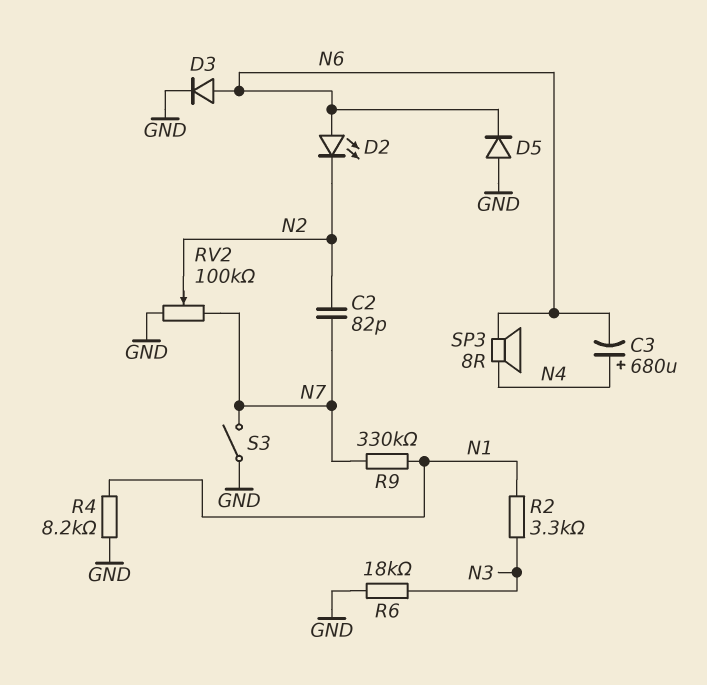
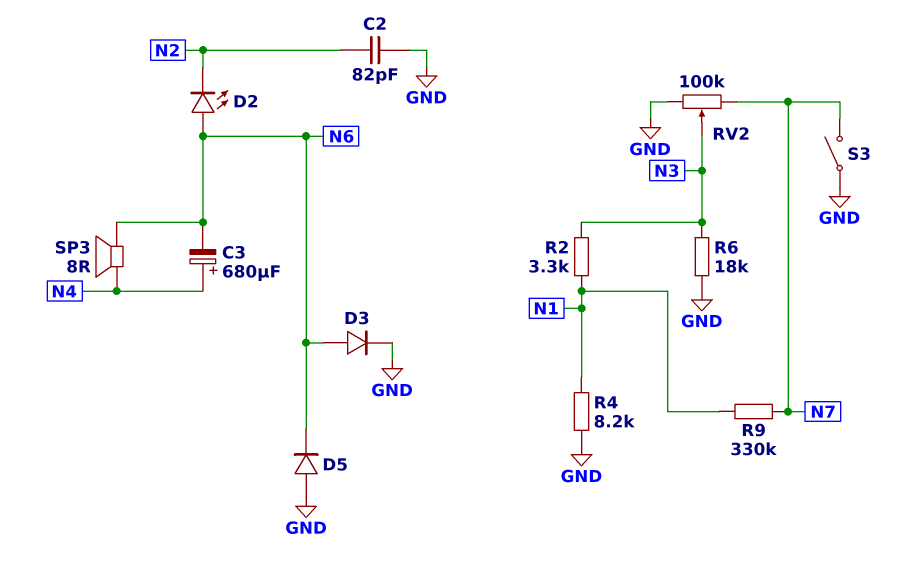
C2: 82pF (N2, N7) -> 82pF (GND, N2)
RV2: 100k (GND, N7, wiper N2) -> 100k (GND, N7, wiper N3)

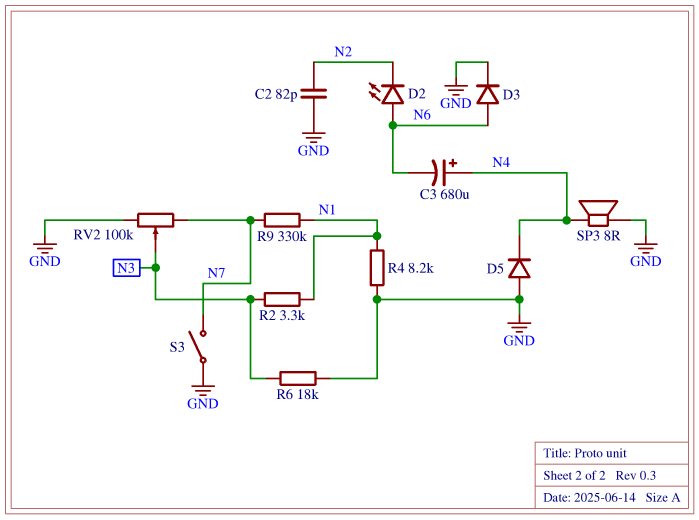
D5: diode (A GND, K N6) -> diode (A GND, K N4)
SP3: speaker 8R (N4, N6) -> speaker 8R (GND, N4)

